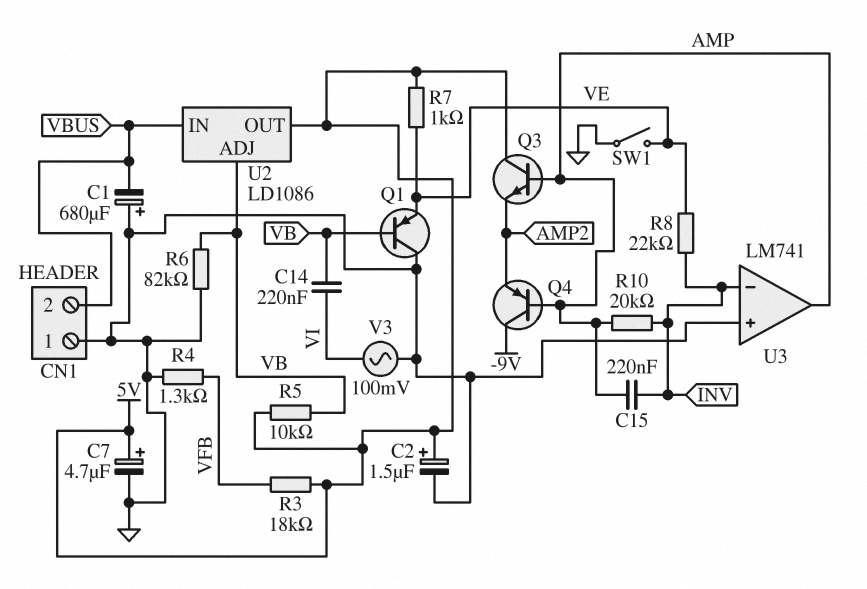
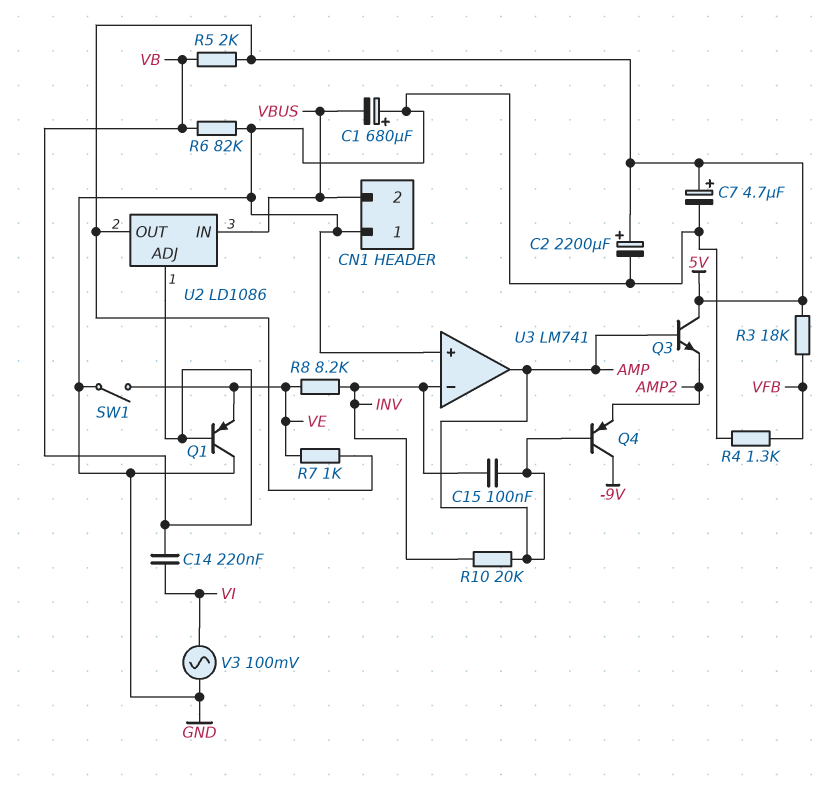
C2: 1.5uF (plus 5V, minus GND) -> 2200uF (plus 5V, minus GND)
C15: 220nF (AMP, INV) -> 100nF (AMP, INV)
R5: 10k (5V, VB) -> 2k (5V, VB)
R8: 22k (INV, VE) -> 8.2k (INV, VE)

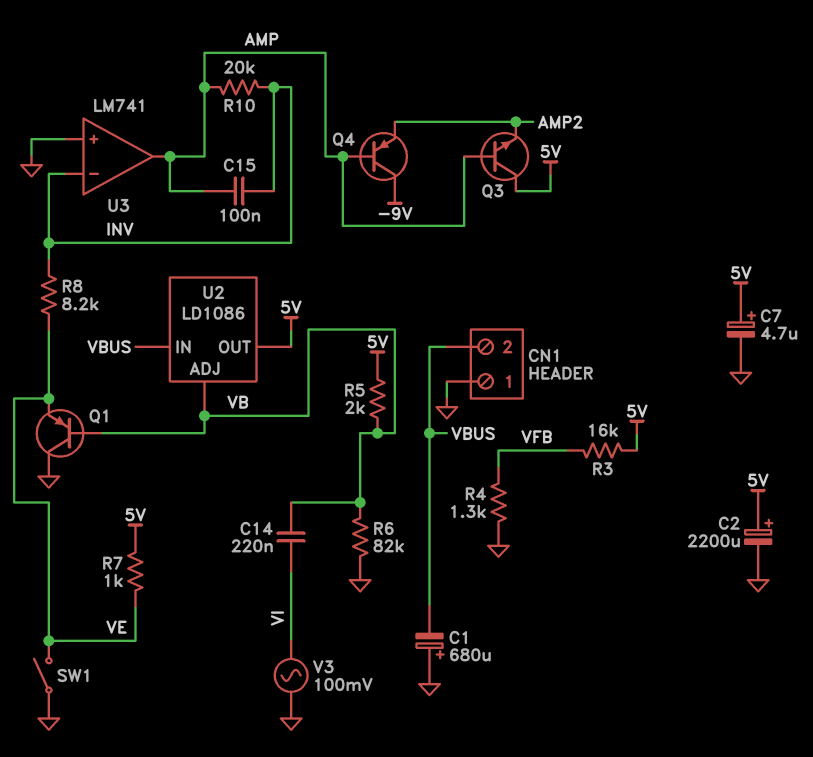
R3: 18k (5V, VFB) -> 16k (5V, VFB)

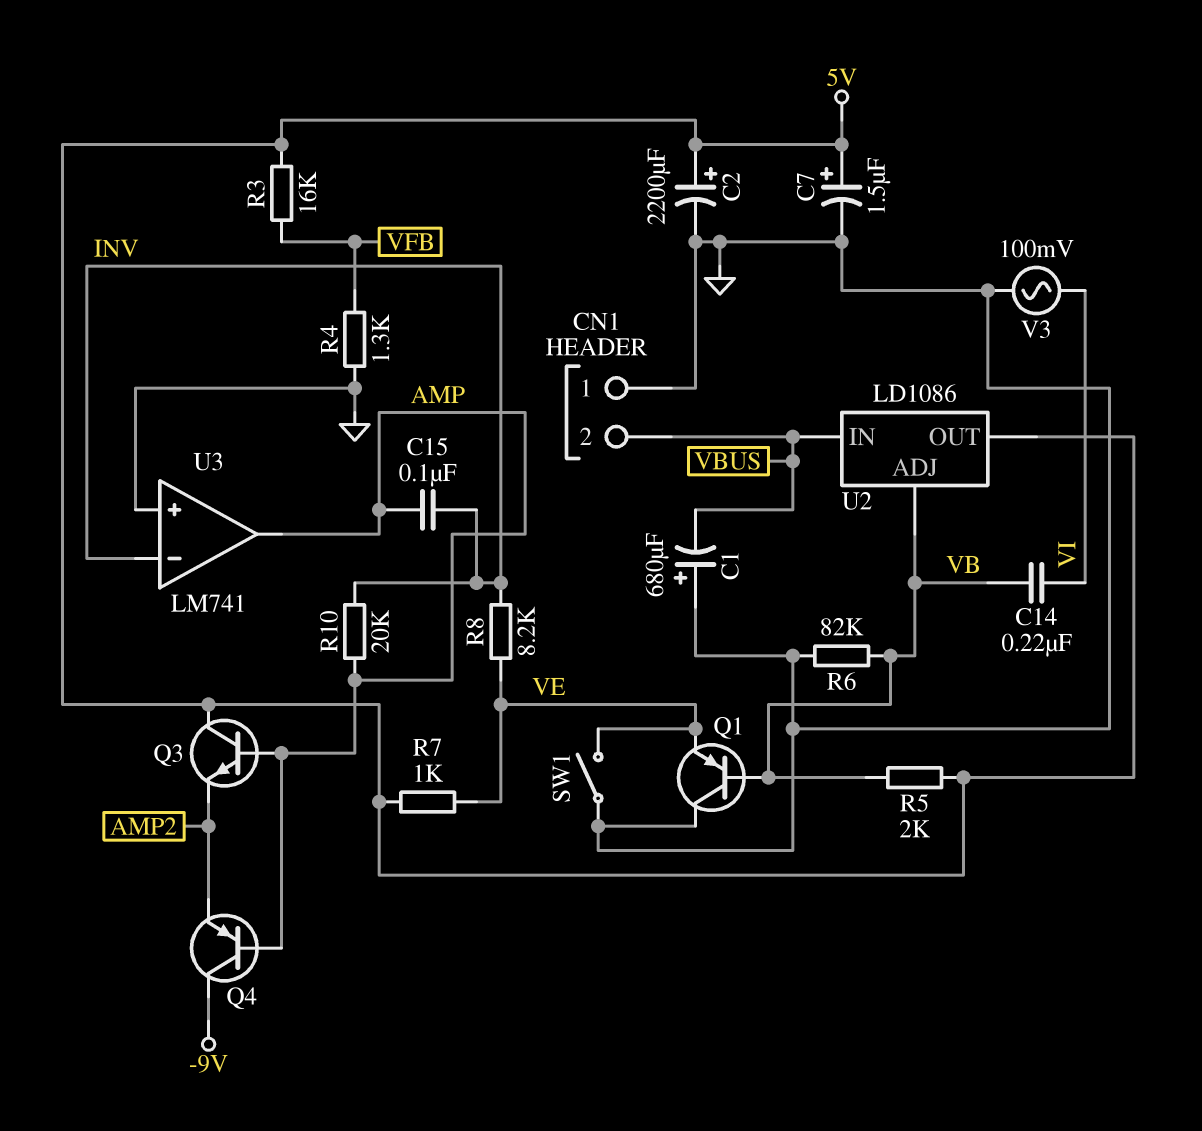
C7: 4.7uF (plus 5V, minus GND) -> 1.5uF (plus 5V, minus GND)

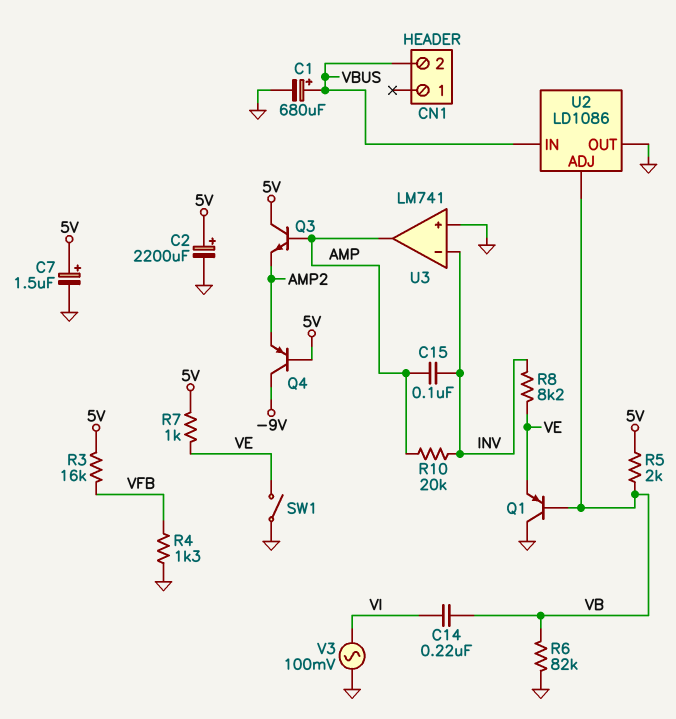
C1: 680uF (plus GND, minus VBUS) -> 680uF (plus VBUS, minus GND)
CN1 pin 1: GND -> none
Q4: PNP (B AMP, C -9V, E AMP2) -> PNP (B 5V, C -9V, E AMP2)
U2 pin OUT: 5V -> GND

